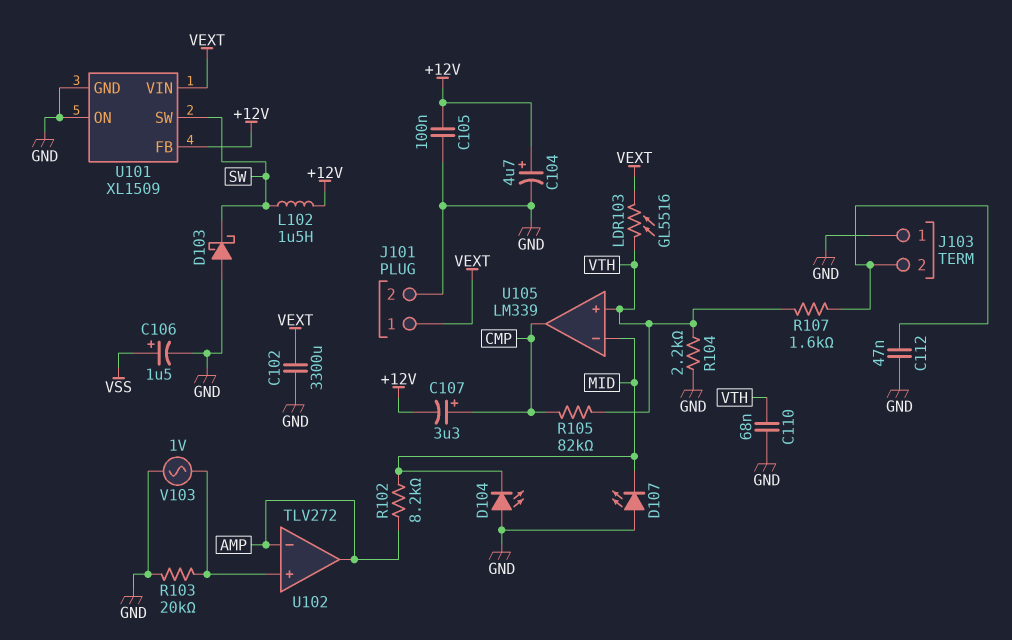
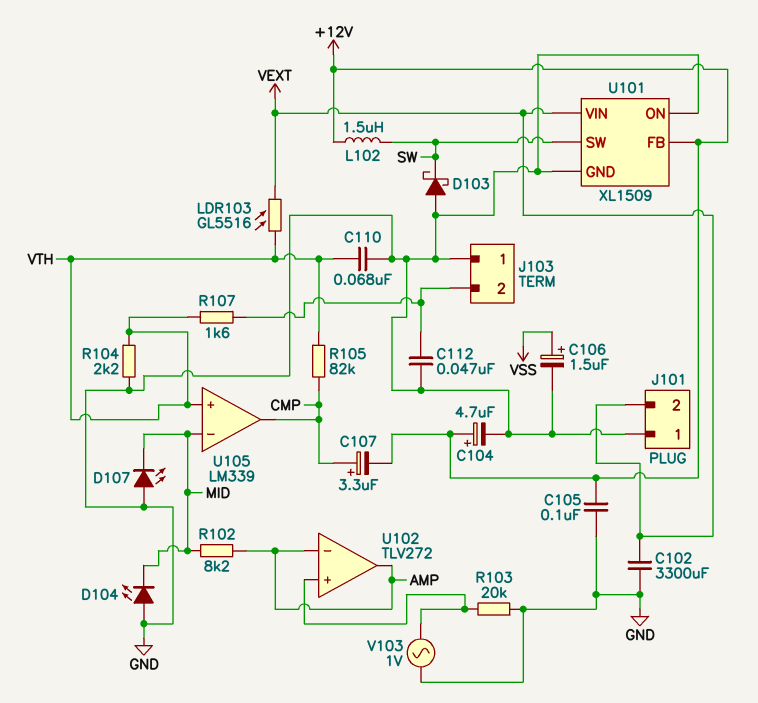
J101 pin 1: VEXT -> GND
J101 pin 2: GND -> VEXT

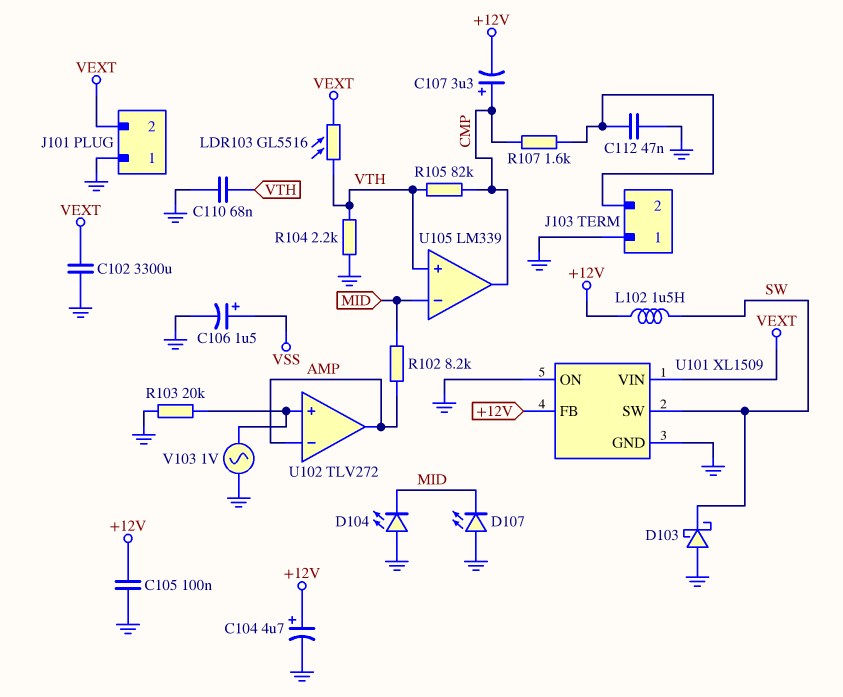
R107: 1.6k (J103/2, VTH) -> 1.6k (CMP, J103/2)

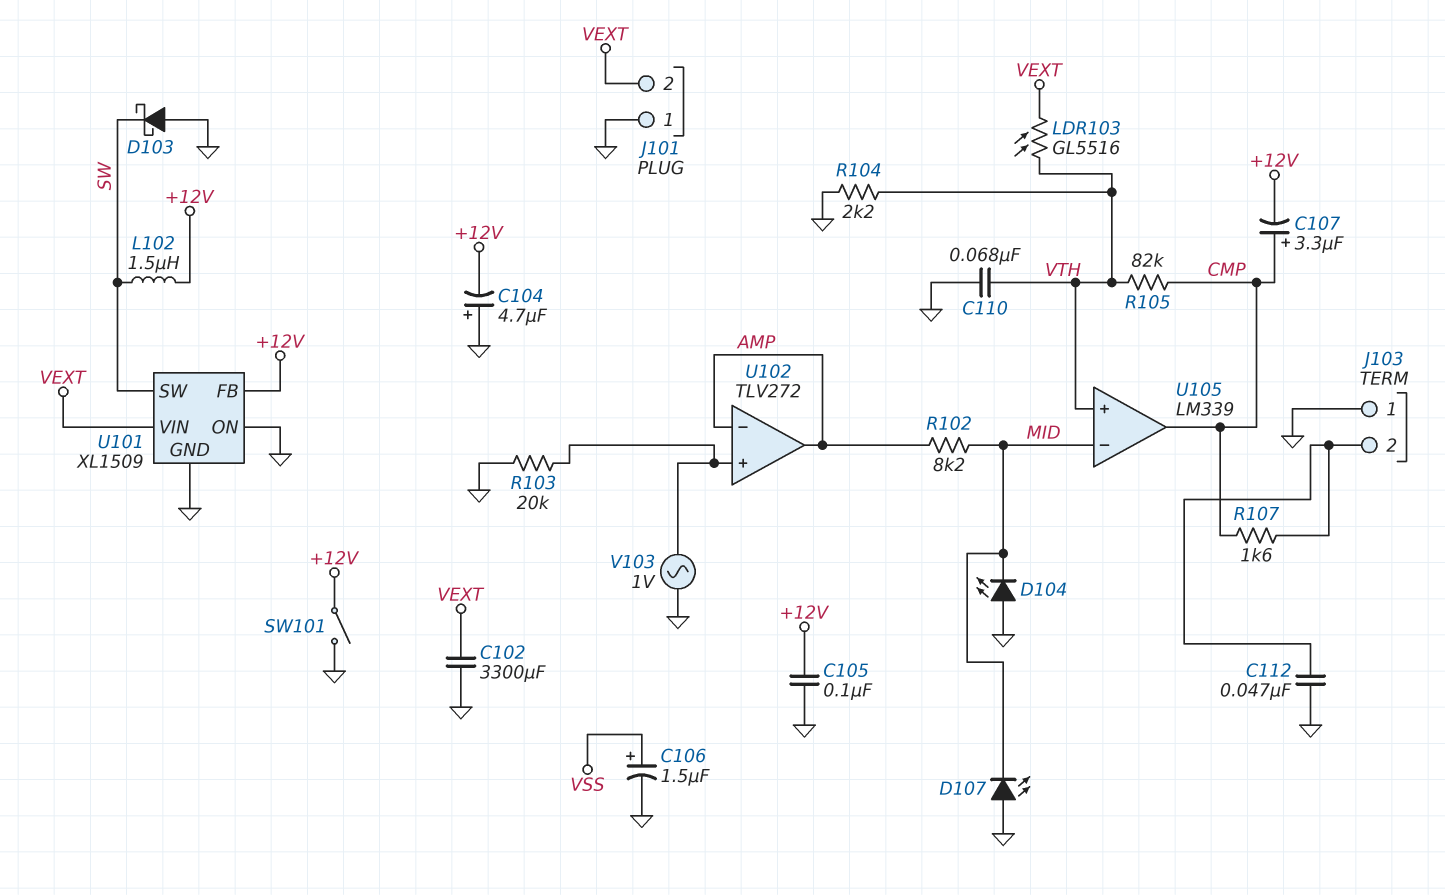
C104: 4.7uF (plus +12V, minus GND) -> 4.7uF (plus GND, minus +12V)
SW101: none -> switch (+12V, GND)

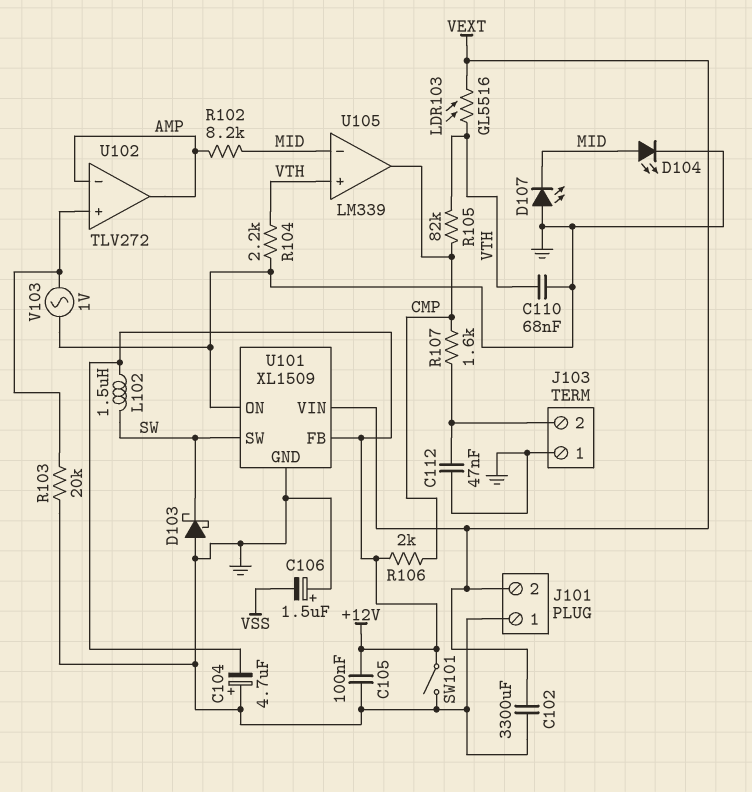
C106: 1.5uF (plus VSS, minus GND) -> 1.5uF (plus GND, minus VSS)
C107: 3.3uF (plus CMP, minus +12V) -> none
D104: LED (A GND, K MID) -> LED (A MID, K GND)
R106: none -> 2k (+12V, CMP)

